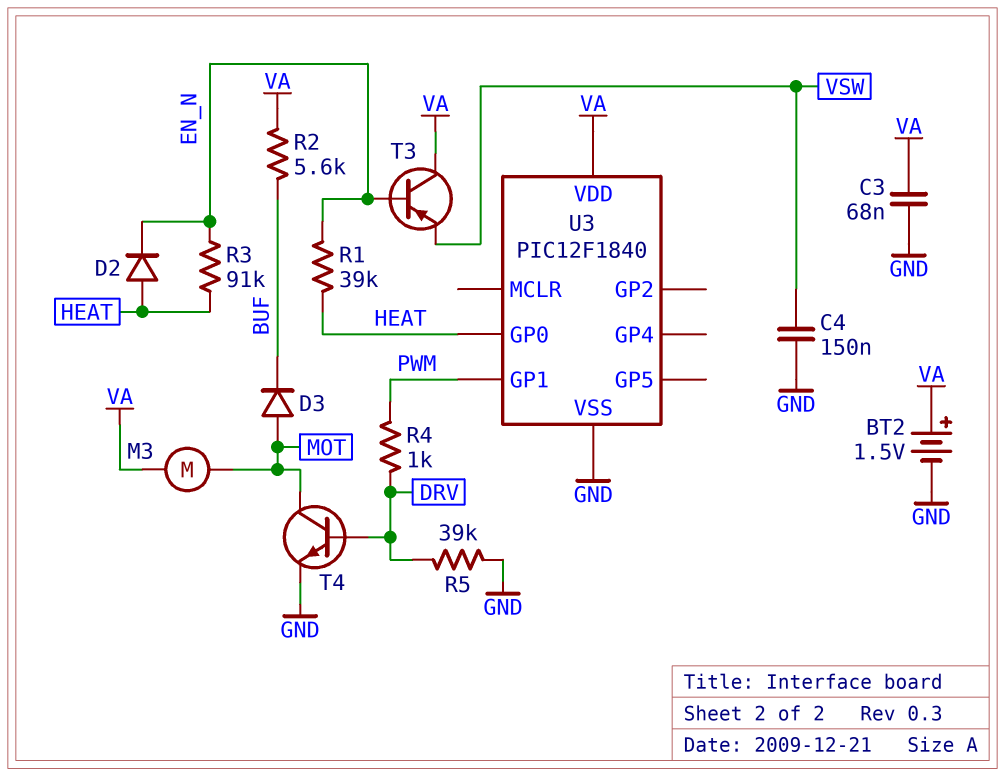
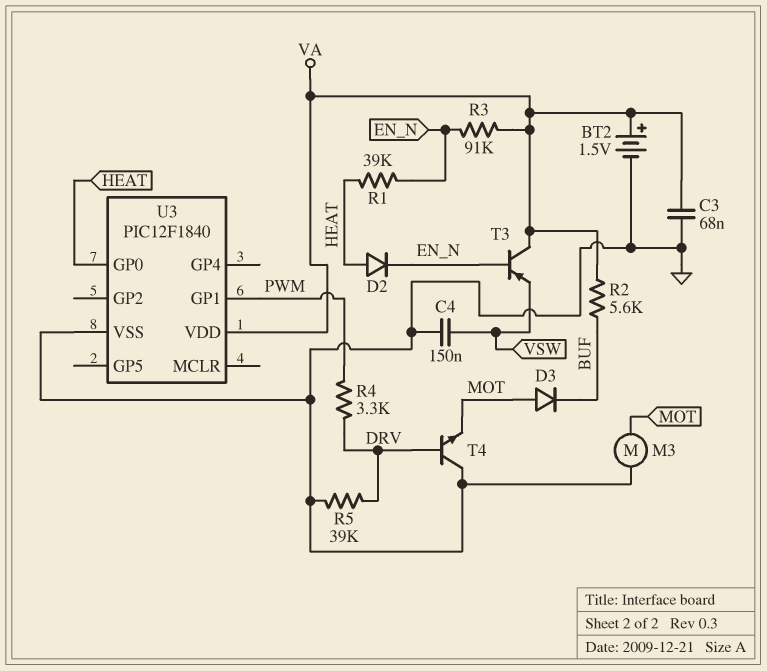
M3: motor (MOT, VA) -> motor (GND, MOT)
R3: 91k (EN_N, HEAT) -> 91k (EN_N, VA)
R4: 1k (DRV, PWM) -> 3.3k (DRV, PWM)
T4: NPN (B DRV, C MOT, E GND) -> NPN (B DRV, C GND, E MOT)

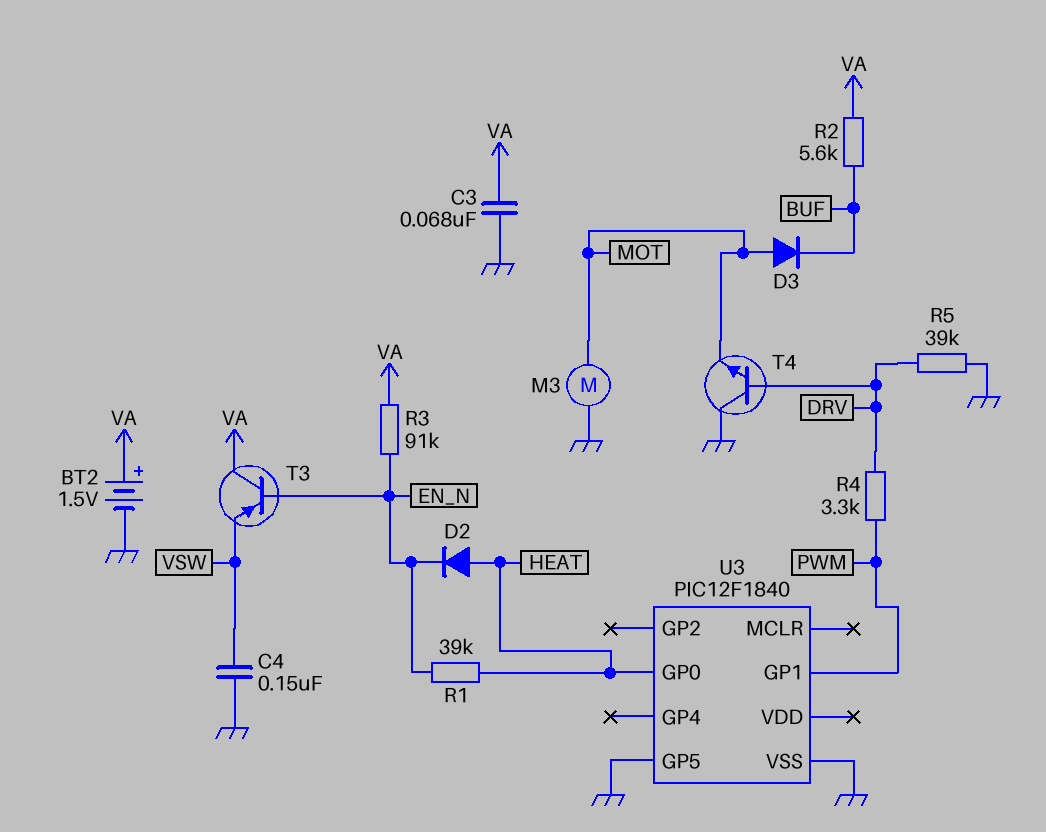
U3 pin GP5: none -> GND
U3 pin VDD: VA -> none

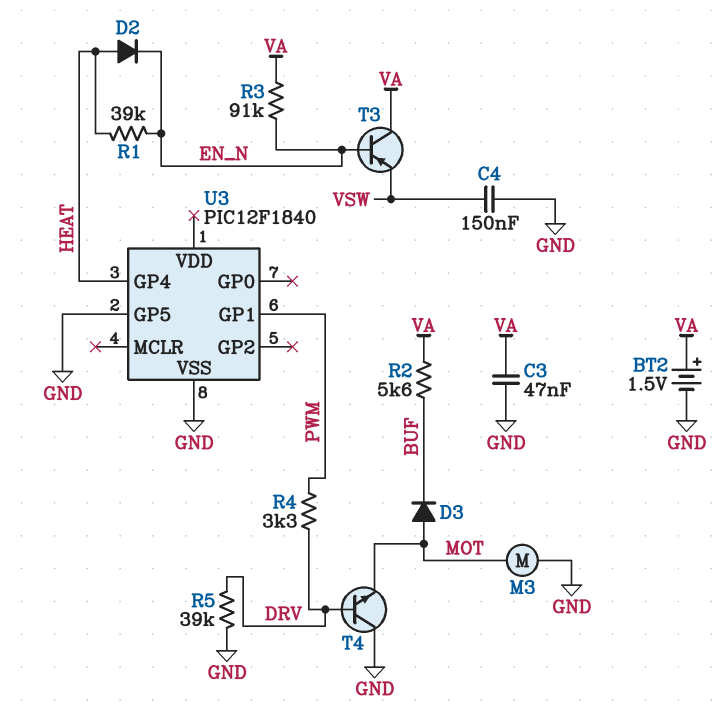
C3: 68nF (GND, VA) -> 47nF (GND, VA)
U3 pin GP0: HEAT -> none
U3 pin GP4: none -> HEAT

